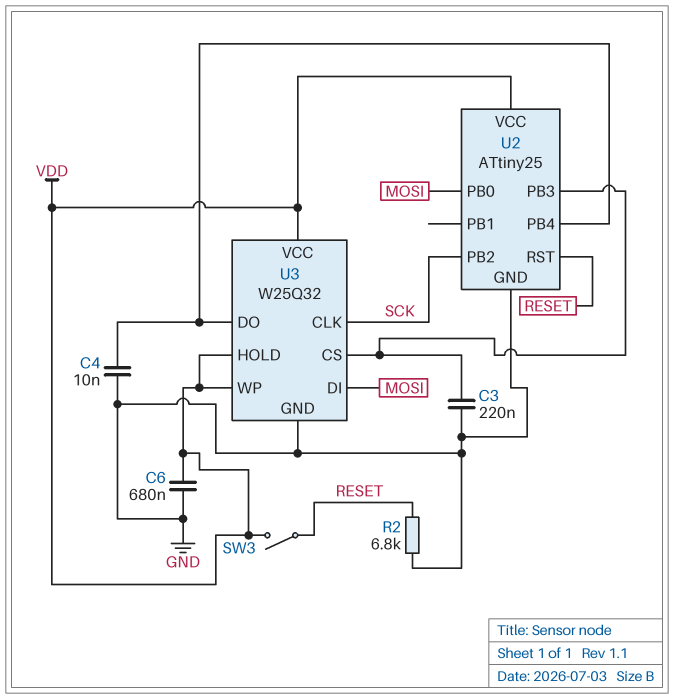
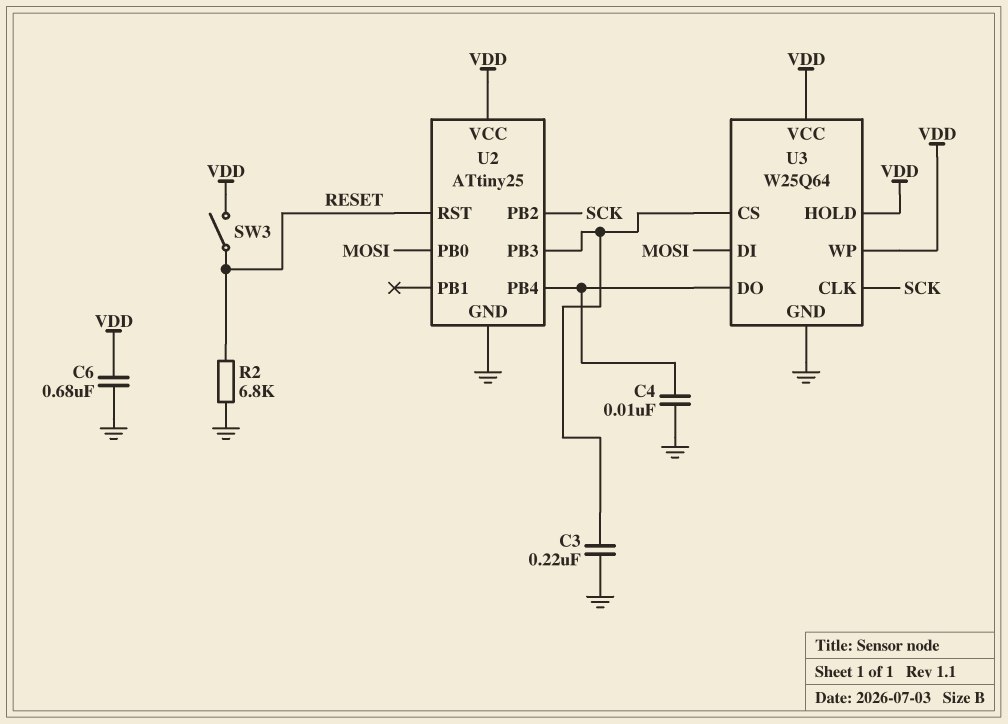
U3: W25Q32 -> W25Q64

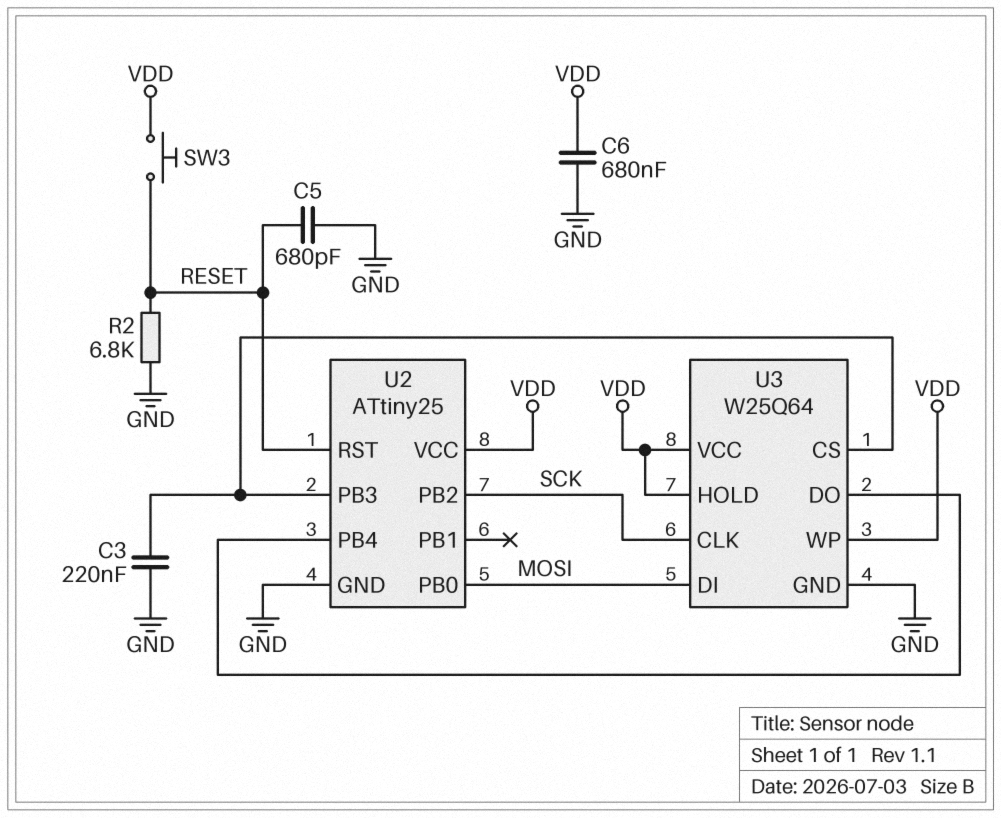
C4: 10nF (GND, U2/PB4) -> none
C5: none -> 680pF (GND, RESET)
SW3: switch (RESET, VDD) -> button (RESET, VDD)

